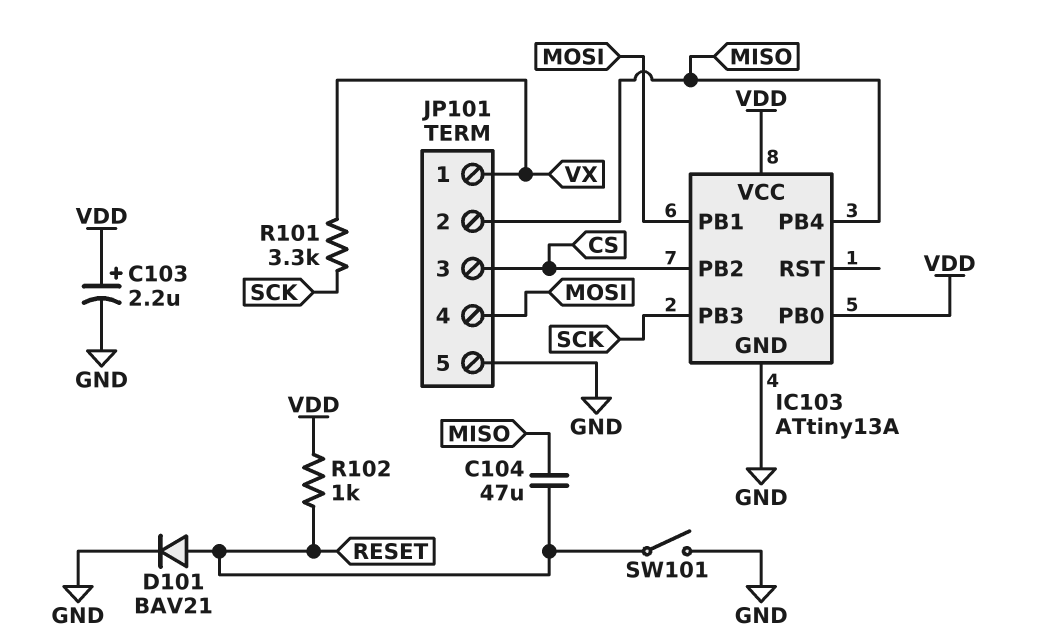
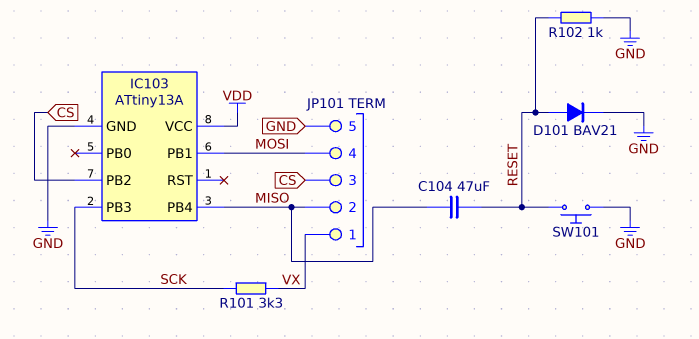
C103: 2.2uF (plus VDD, minus GND) -> none
IC103 pin PB0: VDD -> none
R102: 1k (RESET, VDD) -> 1k (GND, RESET)
SW101: switch (GND, RESET) -> button (GND, RESET)

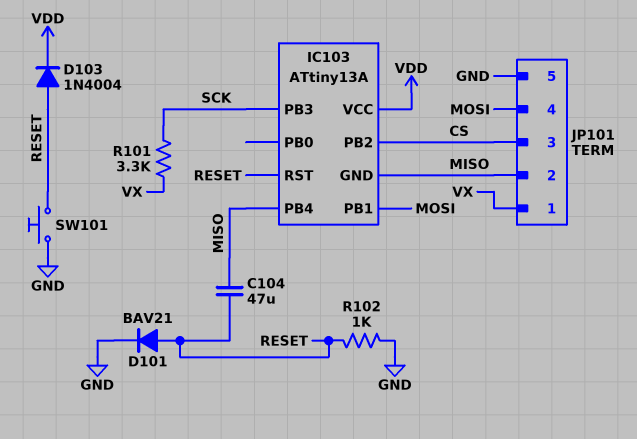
D103: none -> diode 1N4004 (A RESET, K VDD)
IC103 pin GND: GND -> MISO
IC103 pin RST: none -> RESET

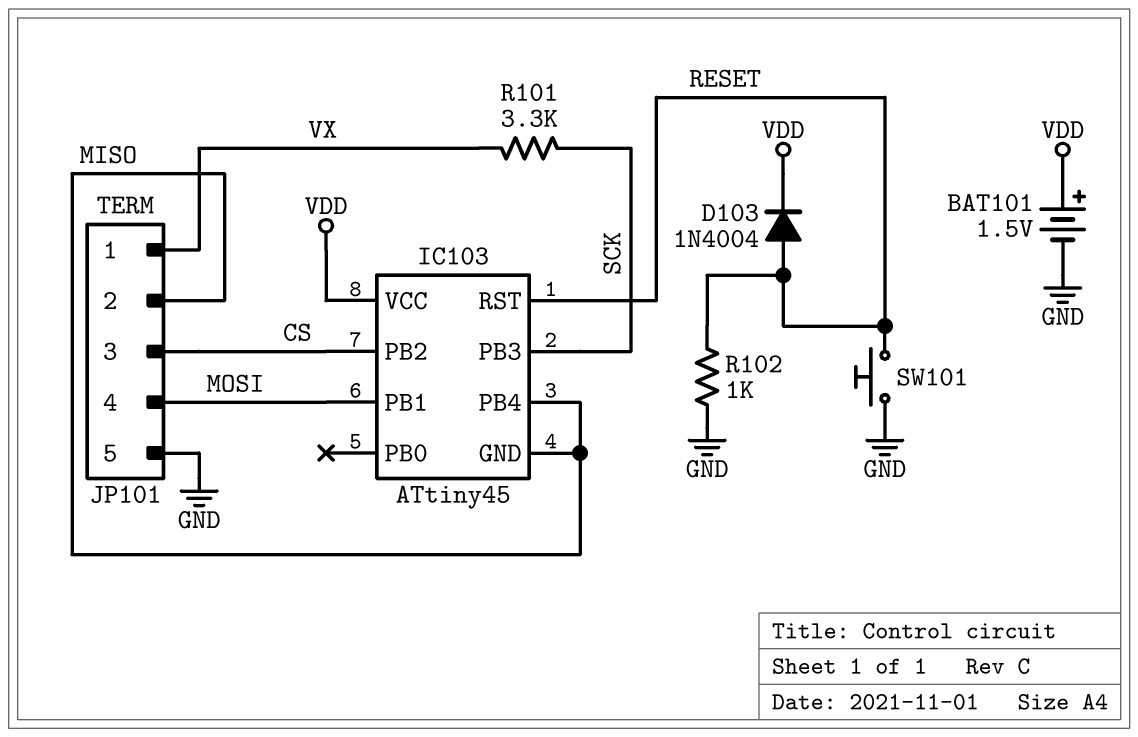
BAT101: none -> 1.5V (plus VDD, minus GND)
C104: 47uF (MISO, RESET) -> none
D101: diode BAV21 (A RESET, K GND) -> none
IC103: ATtiny13A -> ATtiny45

